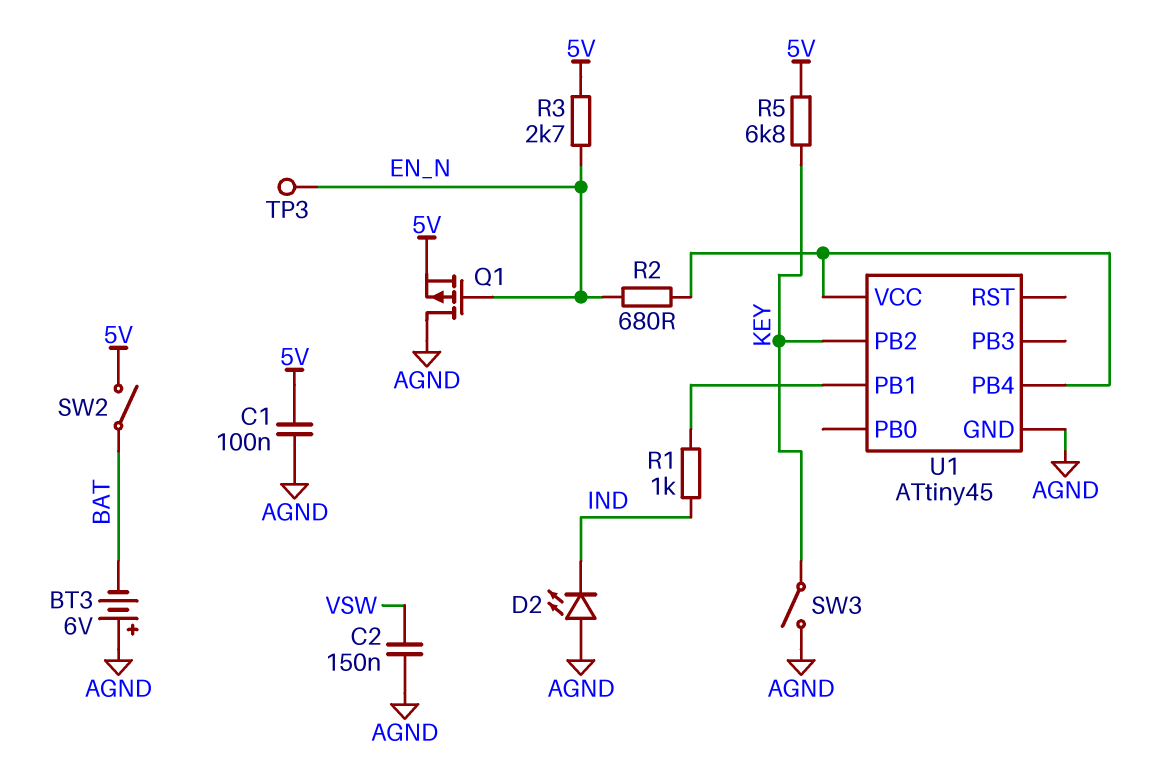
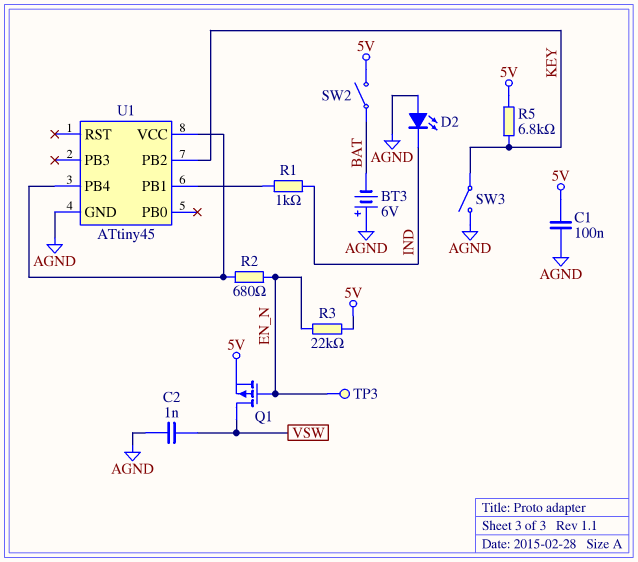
C2: 150nF (AGND, VSW) -> 1nF (AGND, VSW)
Q1: PMOS (G EN_N, D AGND, S 5V) -> PMOS (G EN_N, D VSW, S 5V)
R3: 2.7k (5V, EN_N) -> 22k (5V, EN_N)

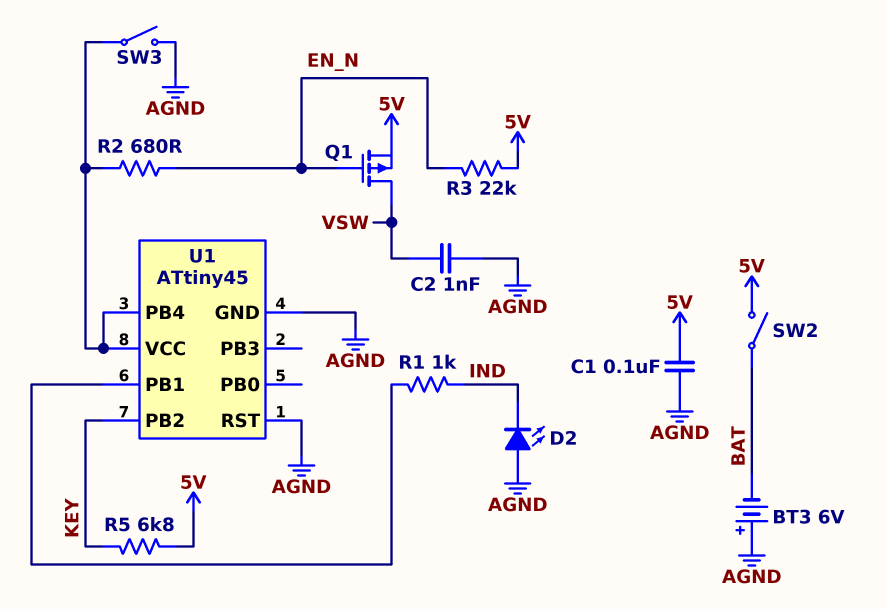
SW3: switch (AGND, KEY) -> switch (AGND, U1/PB4)
TP3: test point (EN_N) -> none
U1 pin RST: none -> AGND

